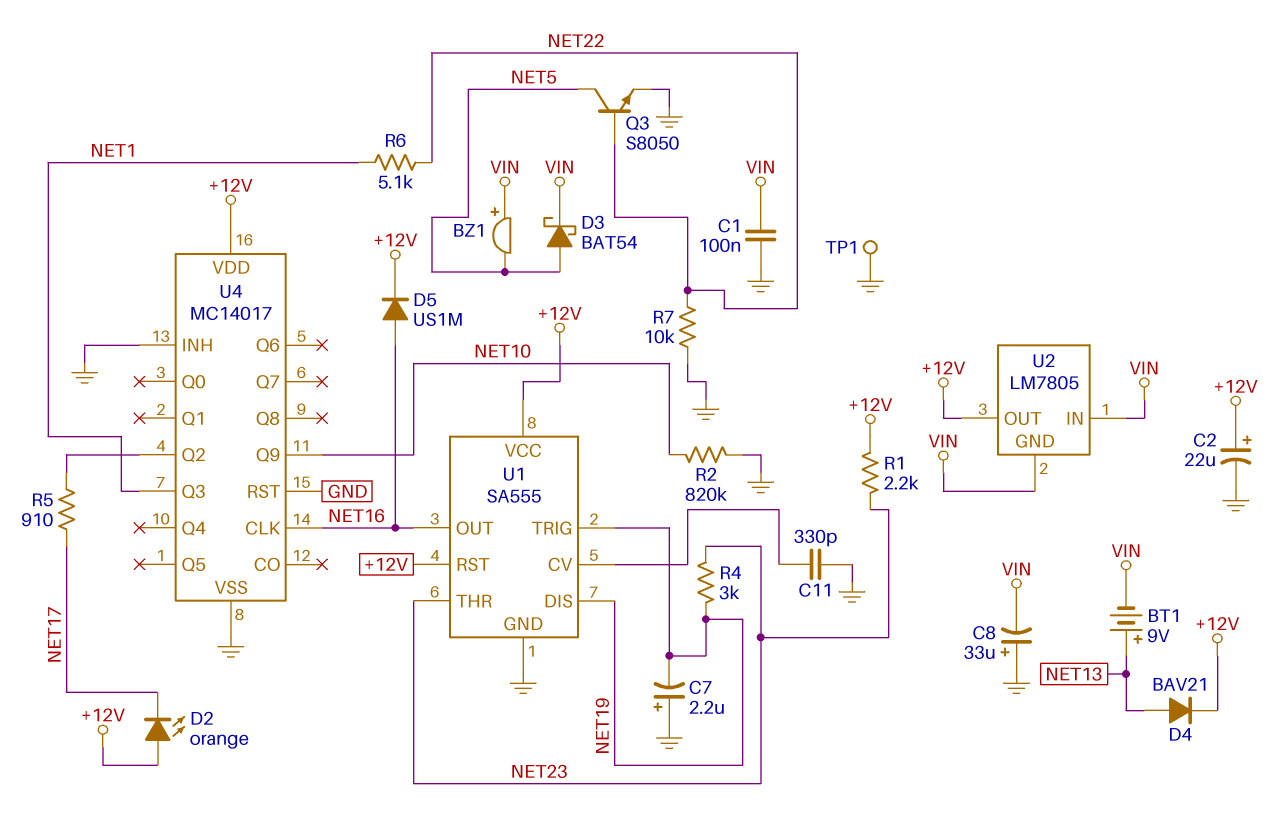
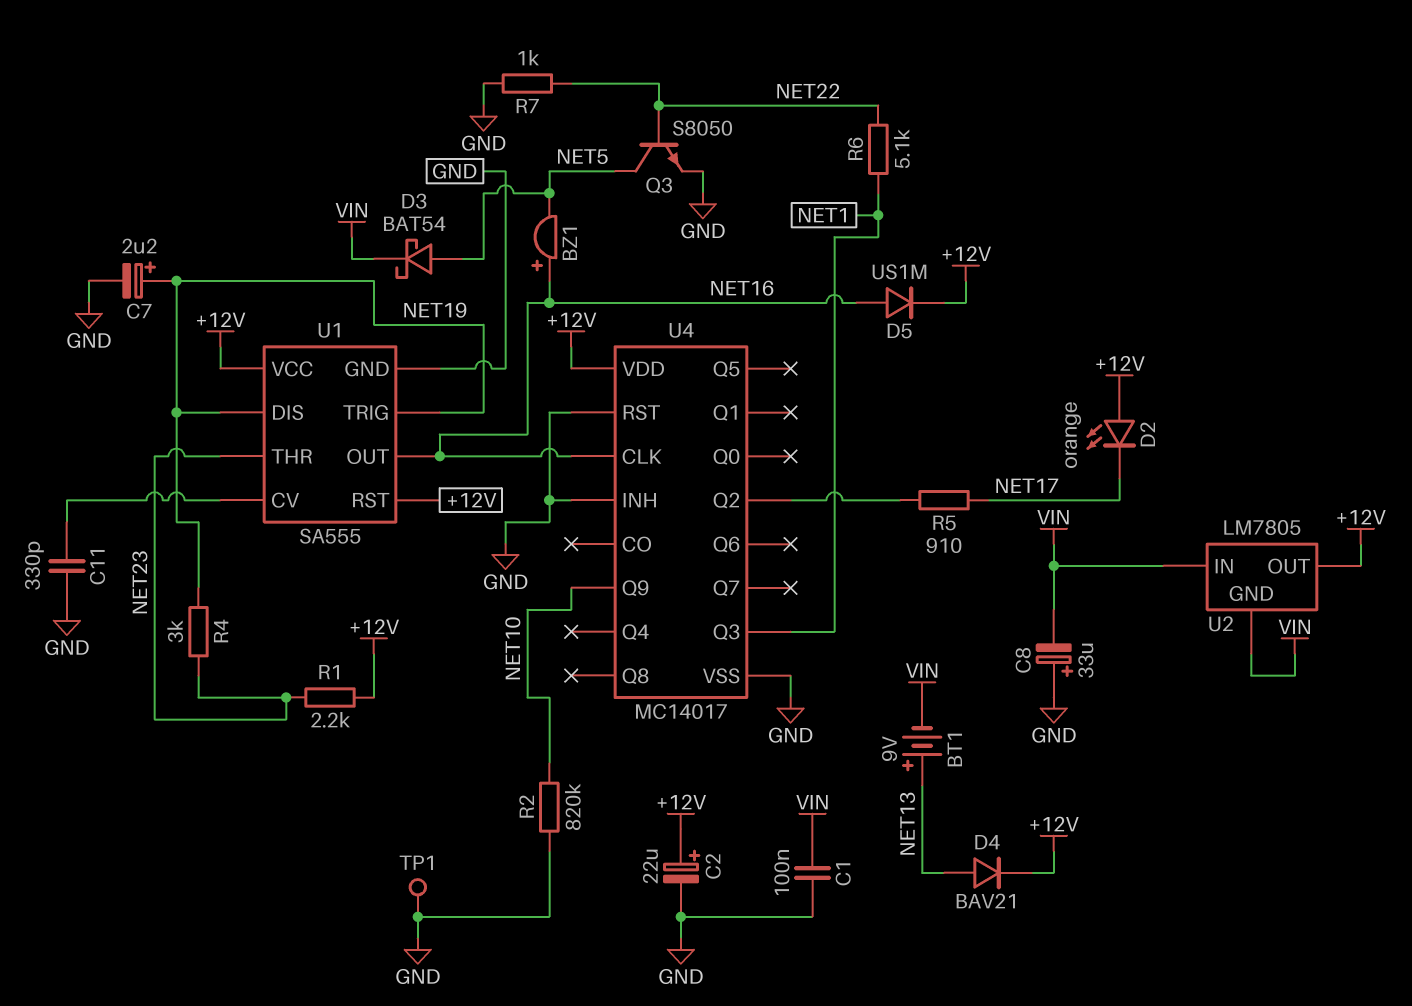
BZ1: buzzer (plus VIN, minus NET5) -> buzzer (plus NET16, minus NET5)
C7: 2.2uF (plus GND, minus NET19) -> 2.2uF (plus NET19, minus GND)
R7: 10k (GND, NET22) -> 1k (GND, NET22)

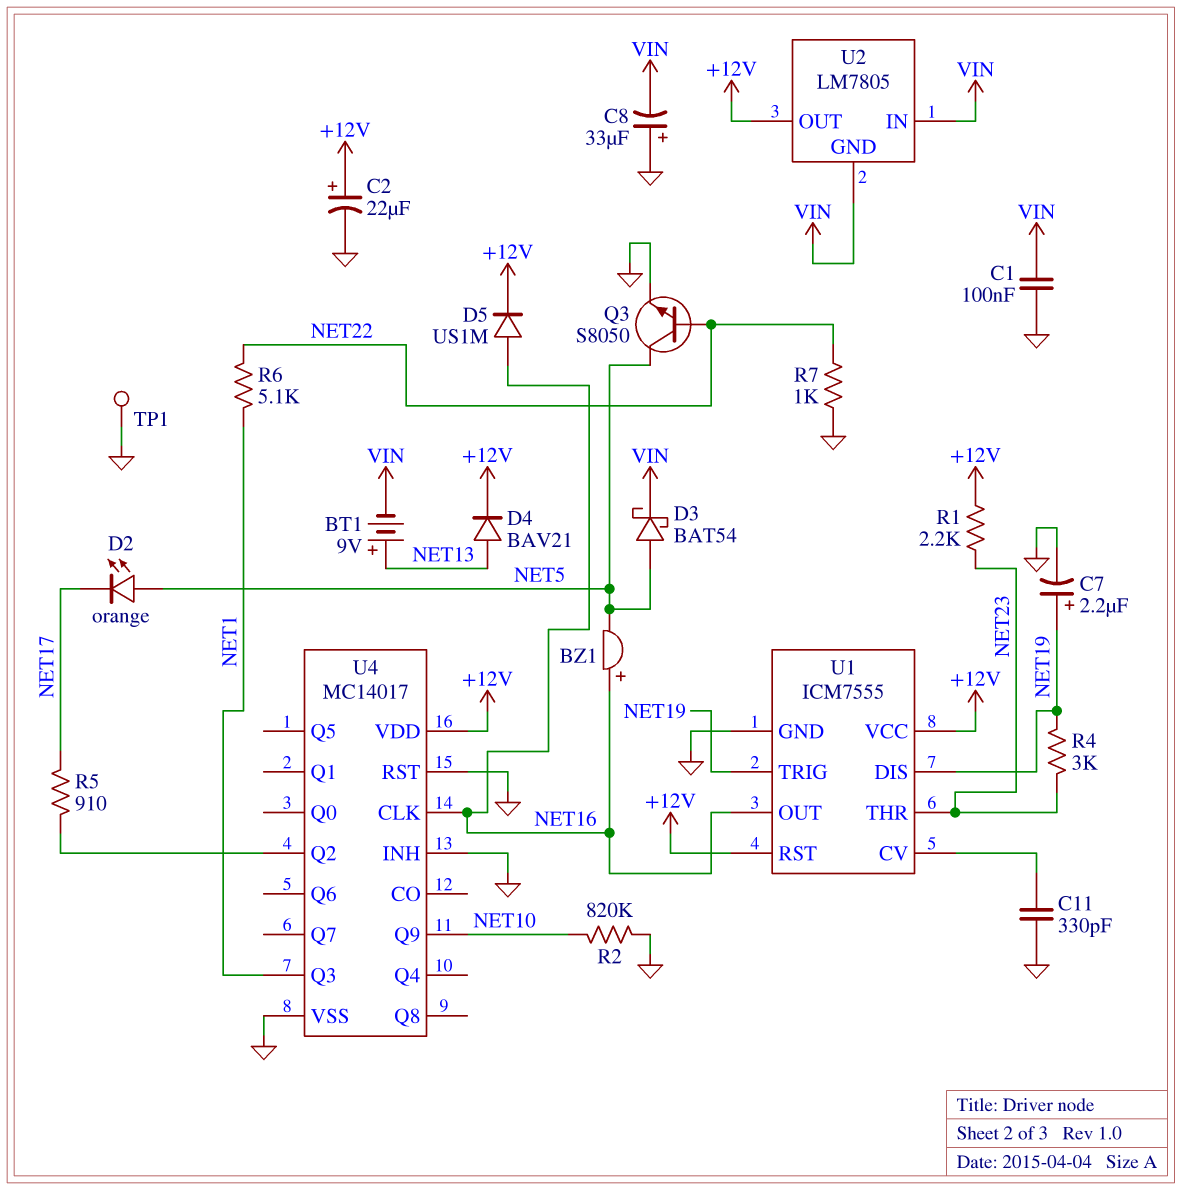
D2: LED orange (A +12V, K NET17) -> LED orange (A NET5, K NET17)
U1: SA555 -> ICM7555

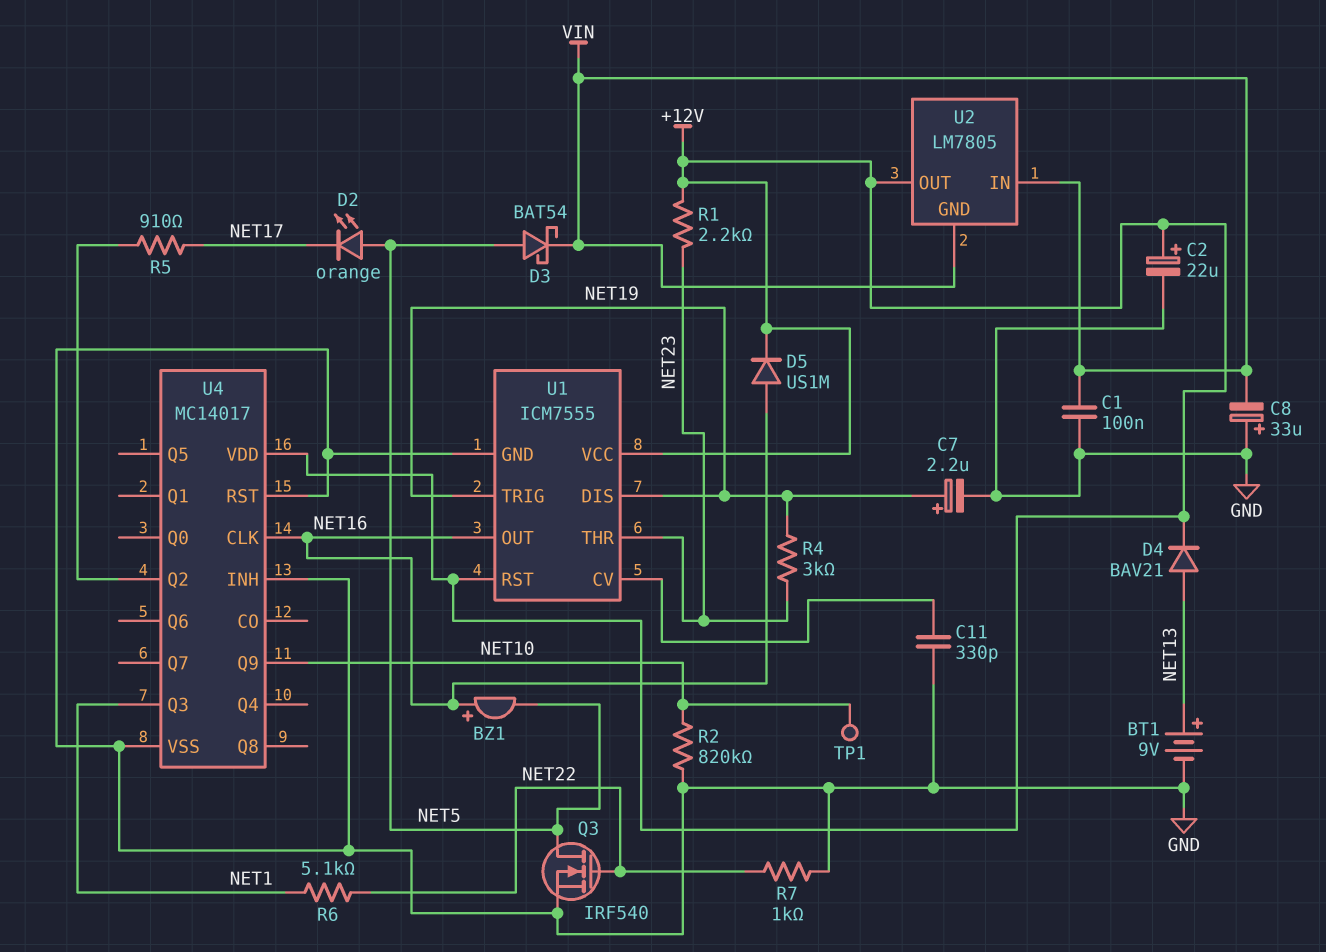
BT1: 9V (plus NET13, minus VIN) -> 9V (plus NET13, minus GND)
Q3: NPN S8050 (B NET22, C NET5, E GND) -> NMOS IRF540 (G NET22, D NET5, S GND)
TP1: test point (GND) -> test point (NET10)

